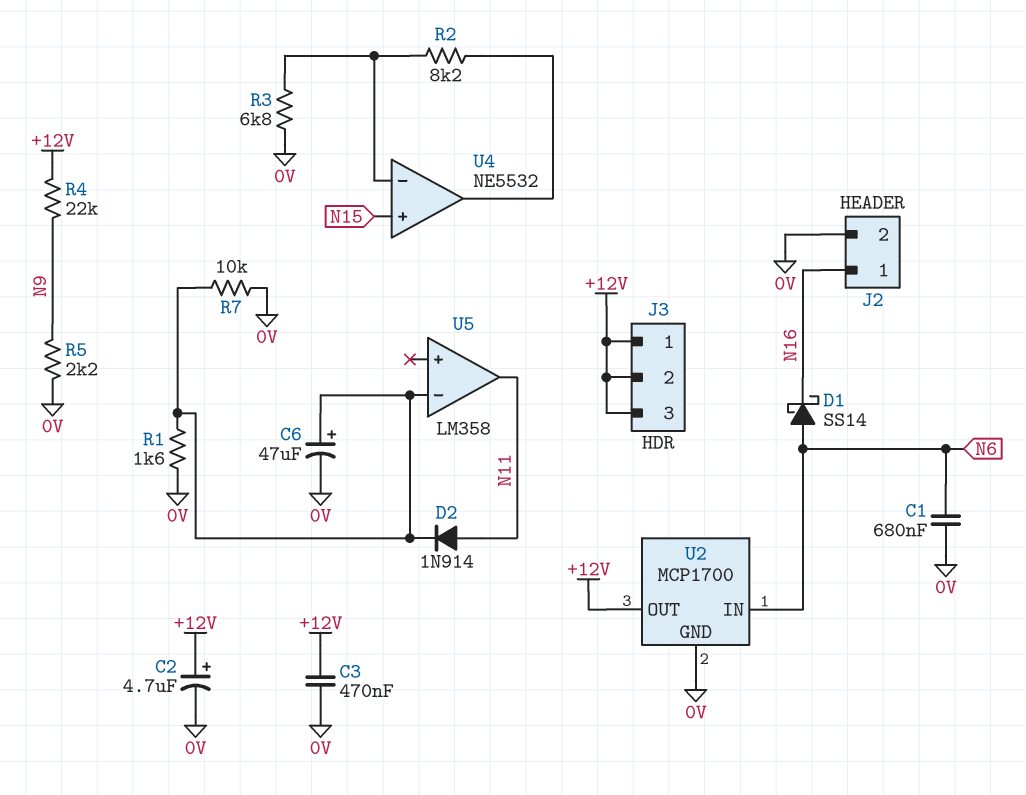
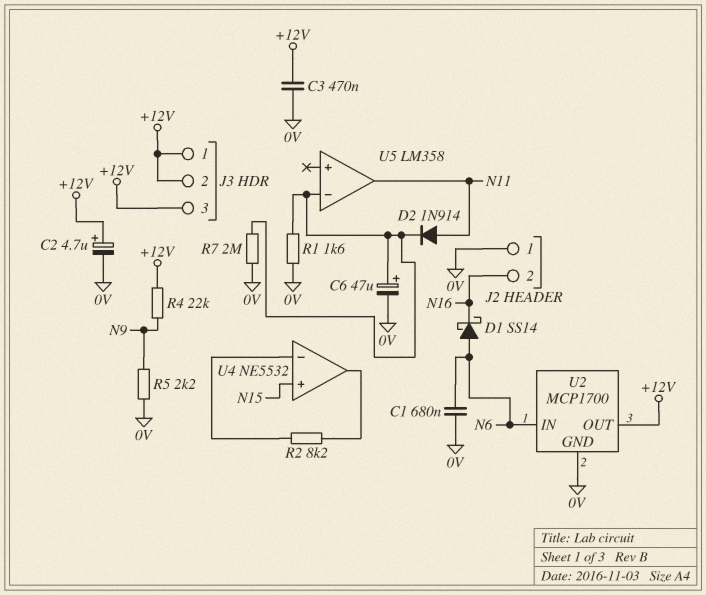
J2 pin 1: N16 -> 0V
J2 pin 2: 0V -> N16
R3: 6.8k (0V, U4/in-) -> none
R7: 10k (0V, U5/in-) -> 2M (0V, U5/in-)

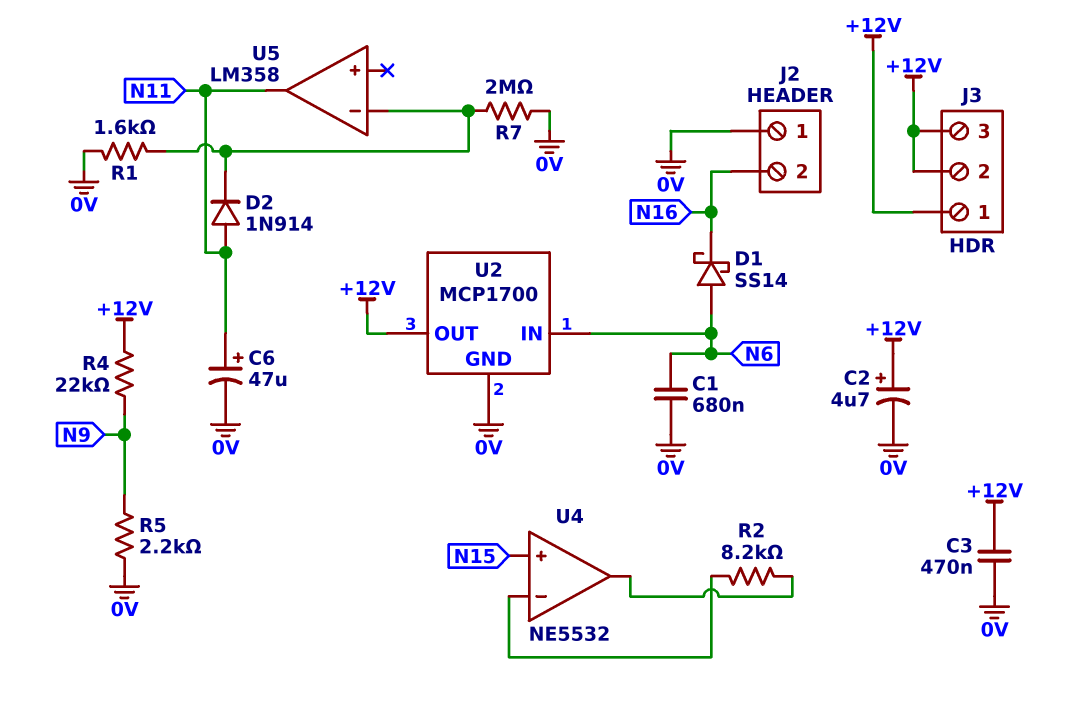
C6: 47uF (plus U5/in-, minus 0V) -> 47uF (plus N11, minus 0V)

